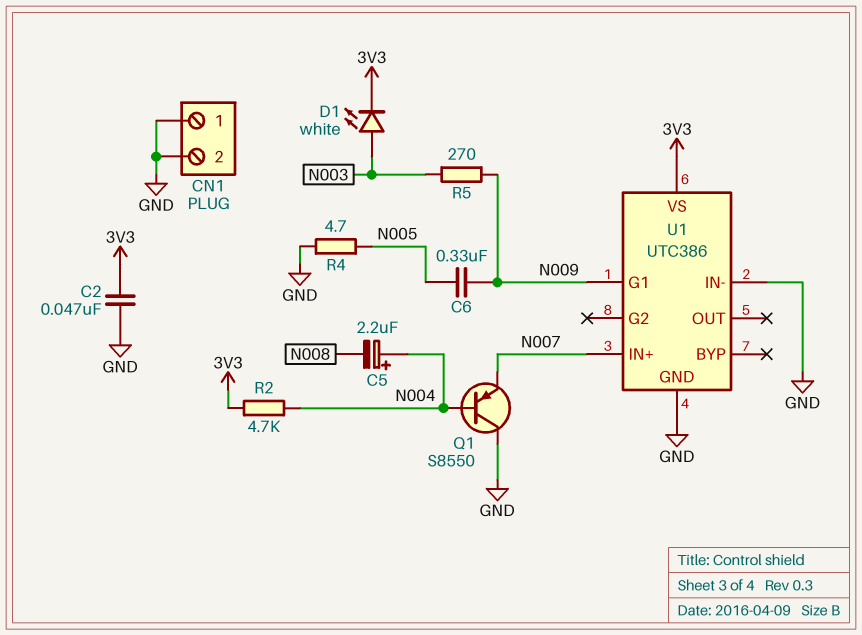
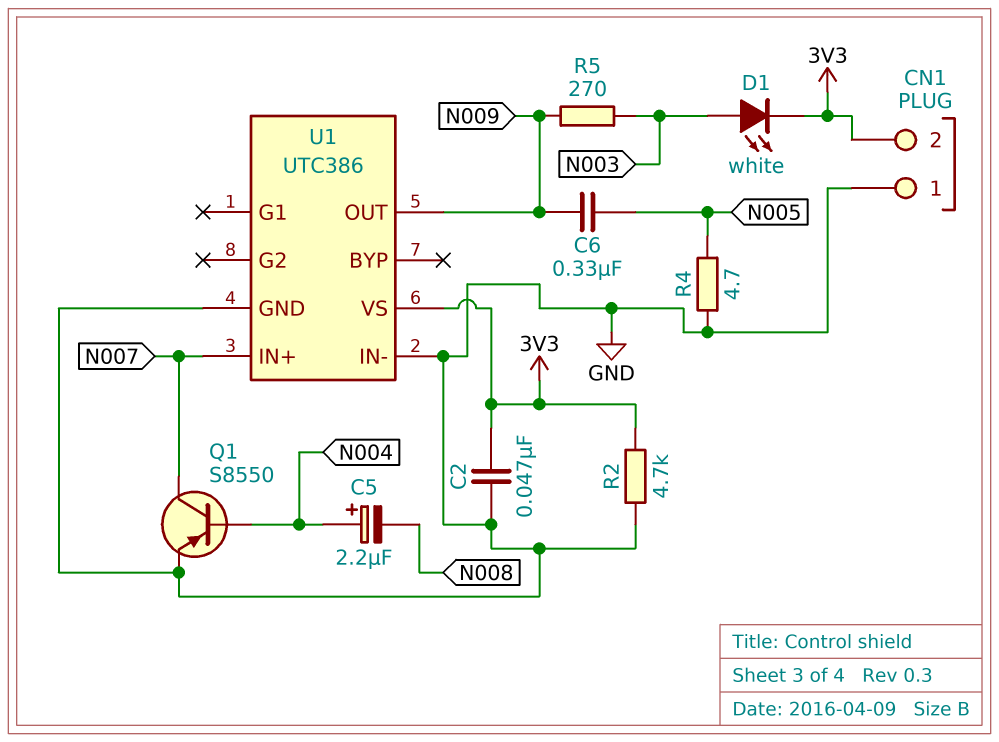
CN1 pin 2: GND -> 3V3
Q1: PNP S8550 (B N004, C GND, E N007) -> PNP S8550 (B N004, C N007, E GND)
R2: 4.7k (3V3, N004) -> 4.7k (3V3, GND)
U1 pin G1: N009 -> none
U1 pin OUT: none -> N009

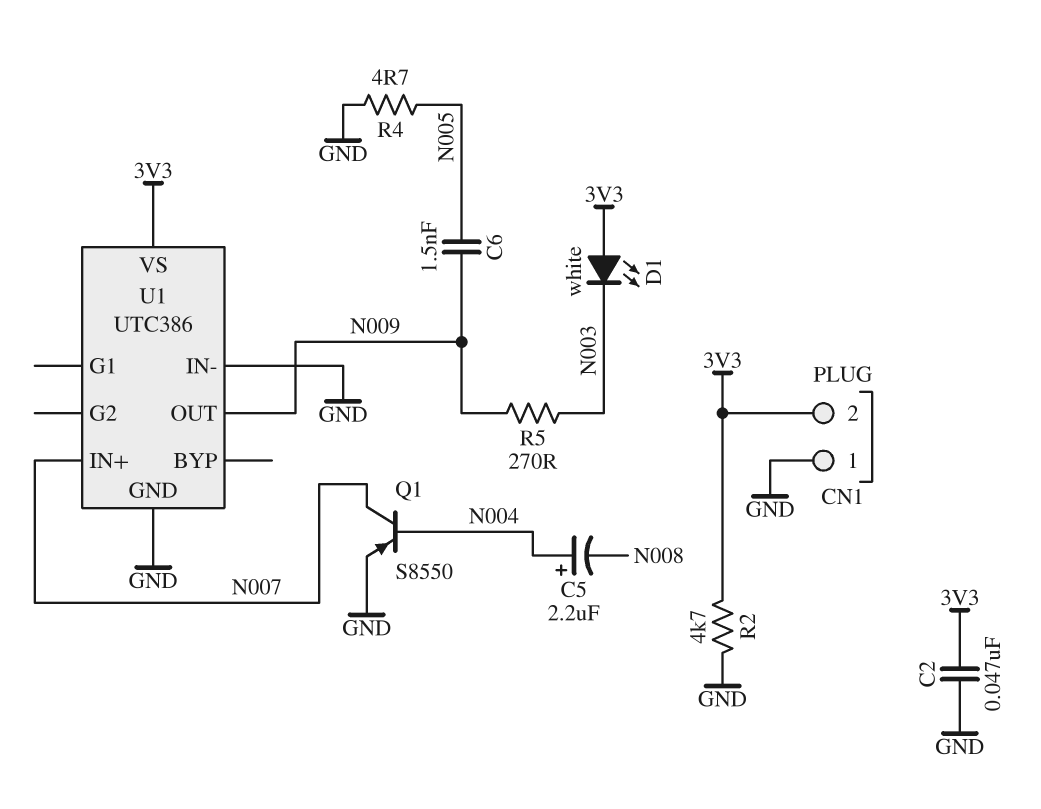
C6: 330nF (N005, N009) -> 1.5nF (N005, N009)
D1: LED white (A N003, K 3V3) -> LED white (A 3V3, K N003)

